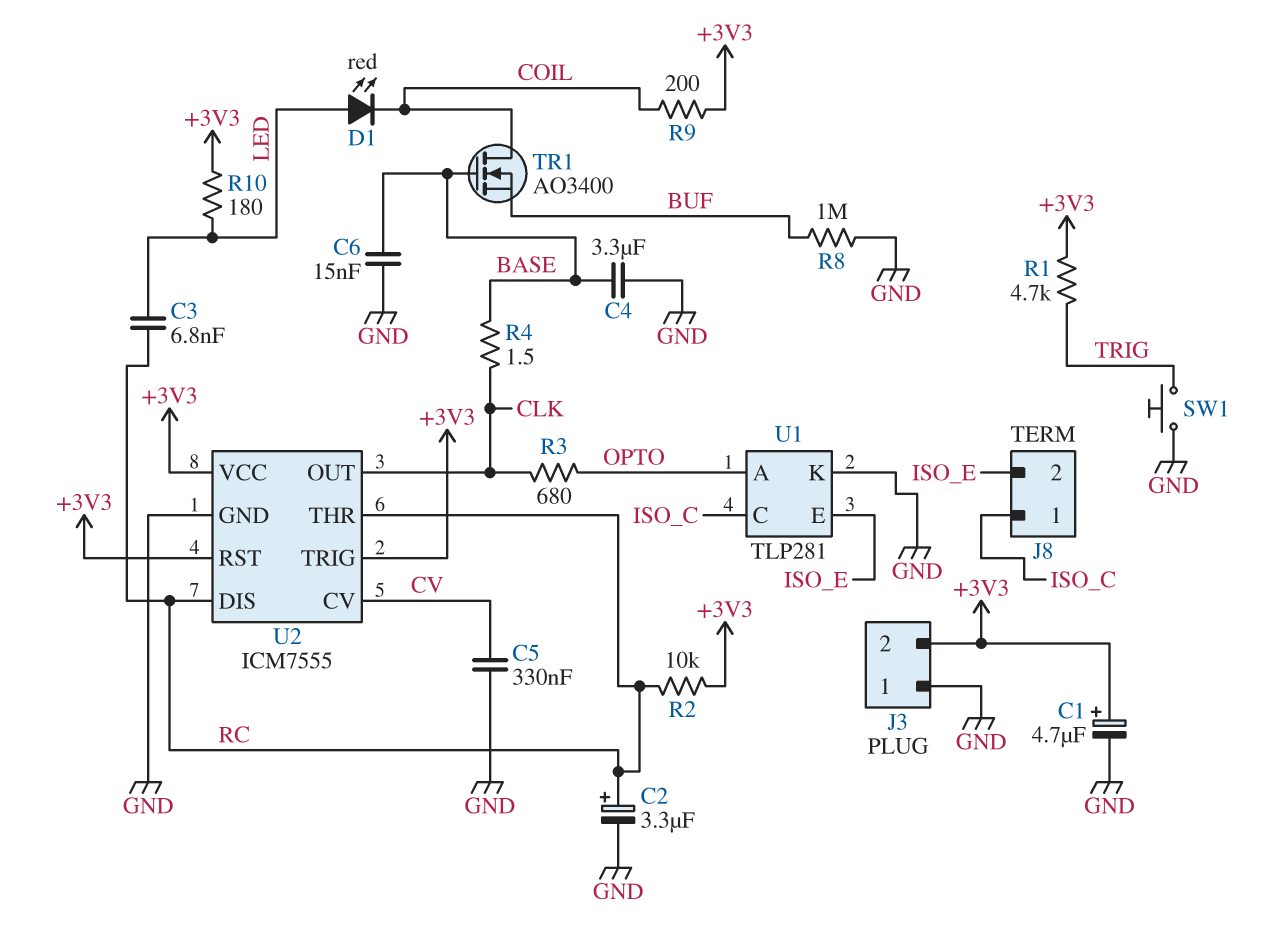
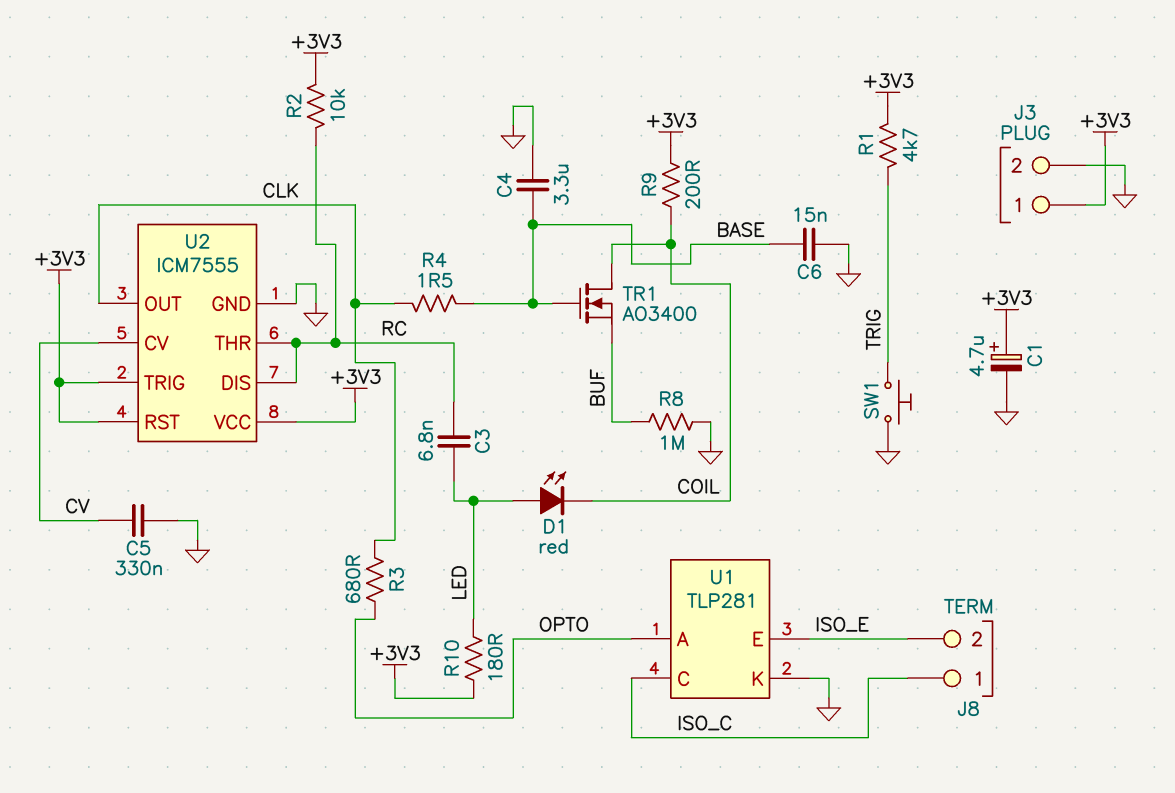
C2: 3.3uF (plus RC, minus GND) -> none
J3 pin 1: GND -> +3V3
J3 pin 2: +3V3 -> GND

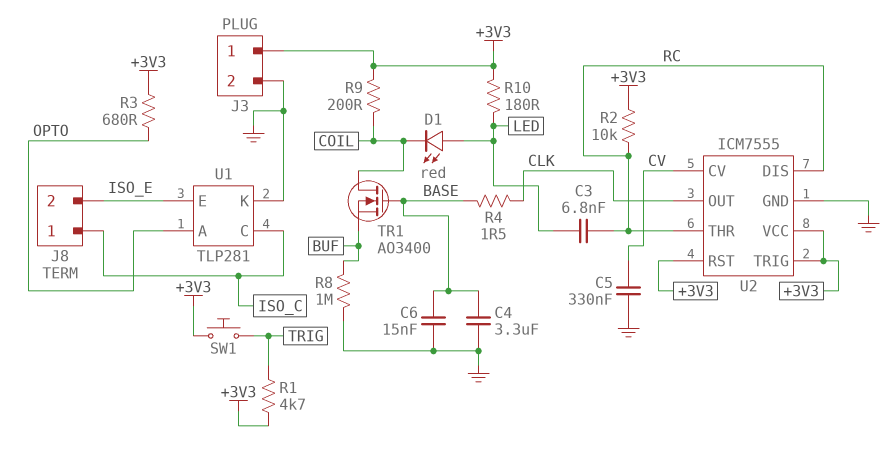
C1: 4.7uF (plus +3V3, minus GND) -> none
R3: 680 (CLK, OPTO) -> 680 (+3V3, OPTO)
SW1: button (GND, TRIG) -> button (+3V3, TRIG)

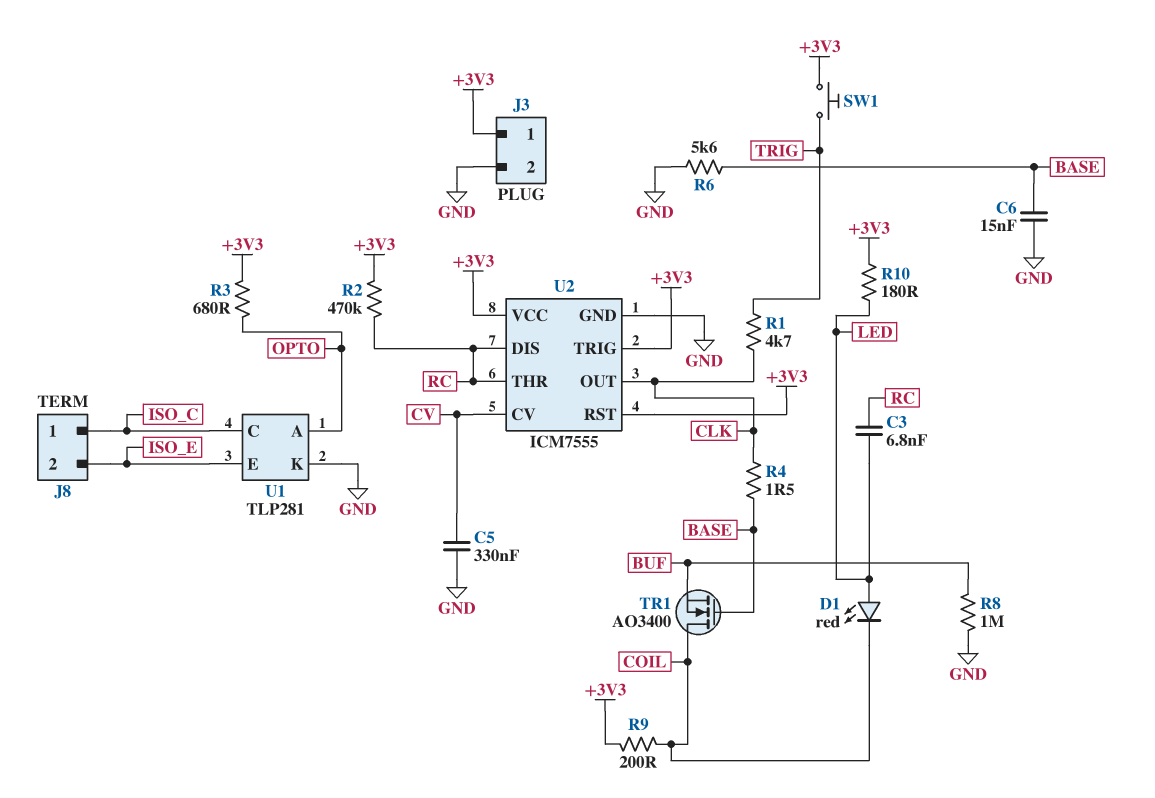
C4: 3.3uF (BASE, GND) -> none
R1: 4.7k (+3V3, TRIG) -> 4.7k (CLK, TRIG)
R2: 10k (+3V3, RC) -> 470k (+3V3, RC)
R6: none -> 5.6k (BASE, GND)

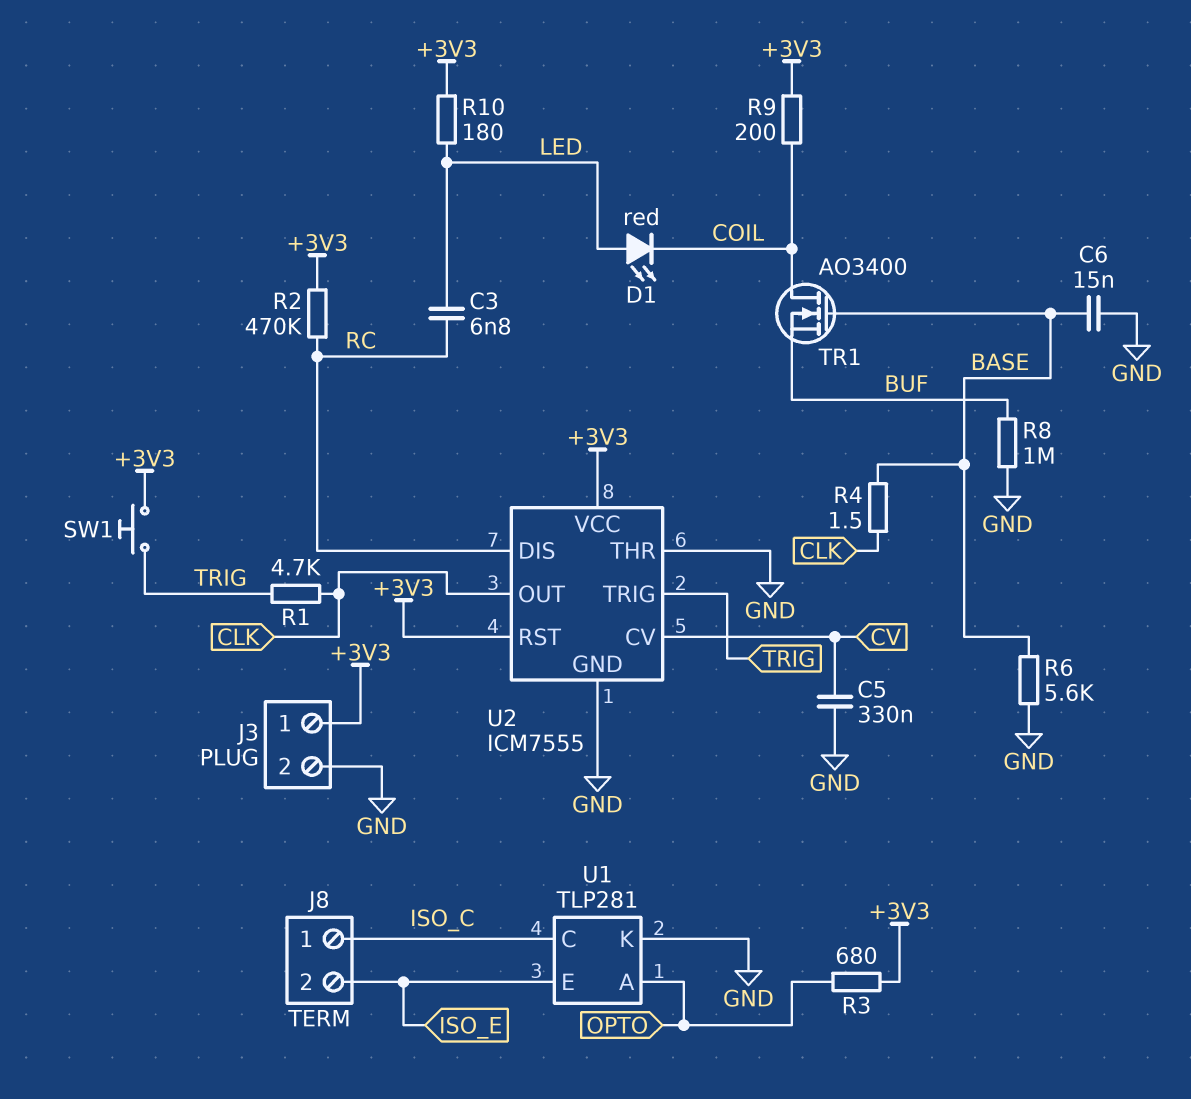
U2 pin THR: RC -> GND
U2 pin TRIG: +3V3 -> TRIG

